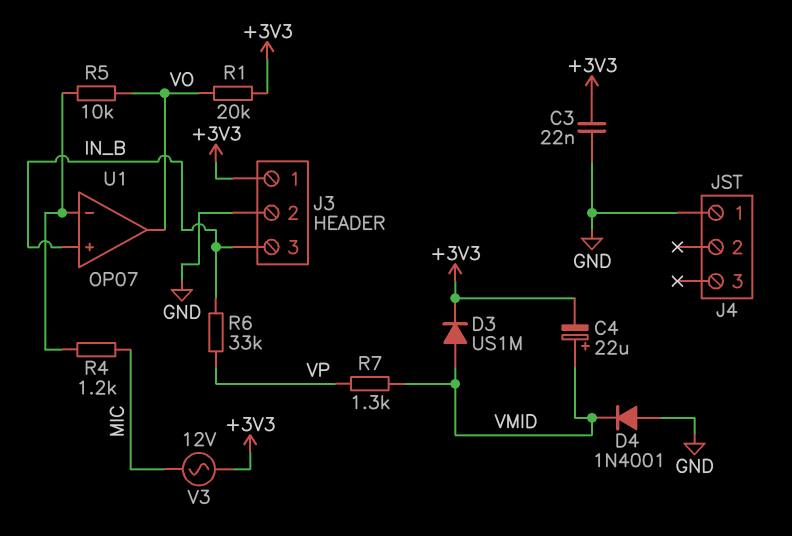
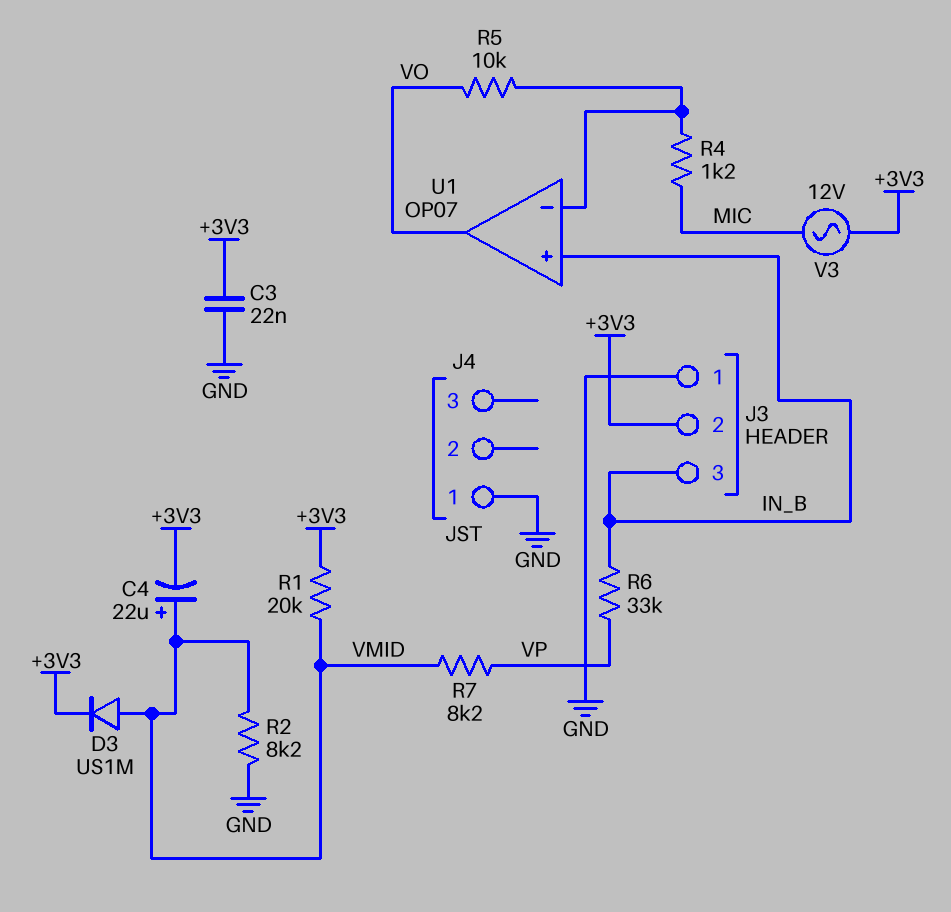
D4: diode 1N4001 (A GND, K VMID) -> none
J3 pin 1: +3V3 -> GND
J3 pin 2: GND -> +3V3
R1: 20k (+3V3, VO) -> 20k (+3V3, VMID)
R2: none -> 8.2k (GND, VMID)
R7: 1.3k (VMID, VP) -> 8.2k (VMID, VP)

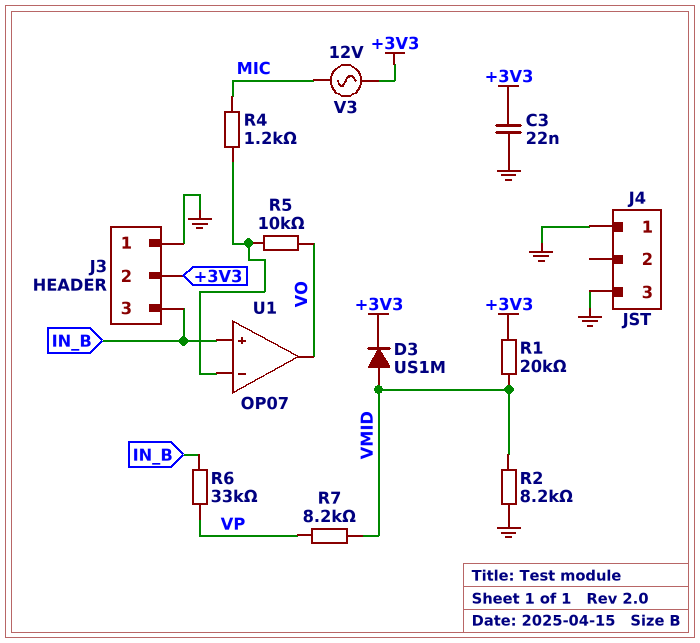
C4: 22uF (plus VMID, minus +3V3) -> none
J4 pin 3: none -> GND

